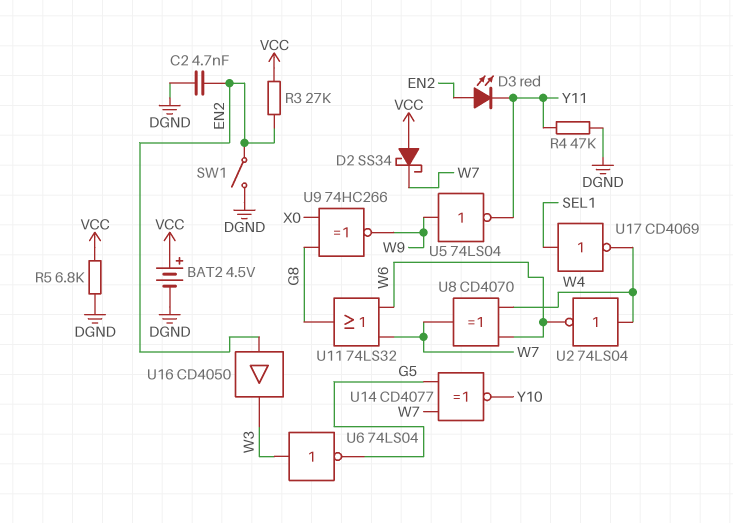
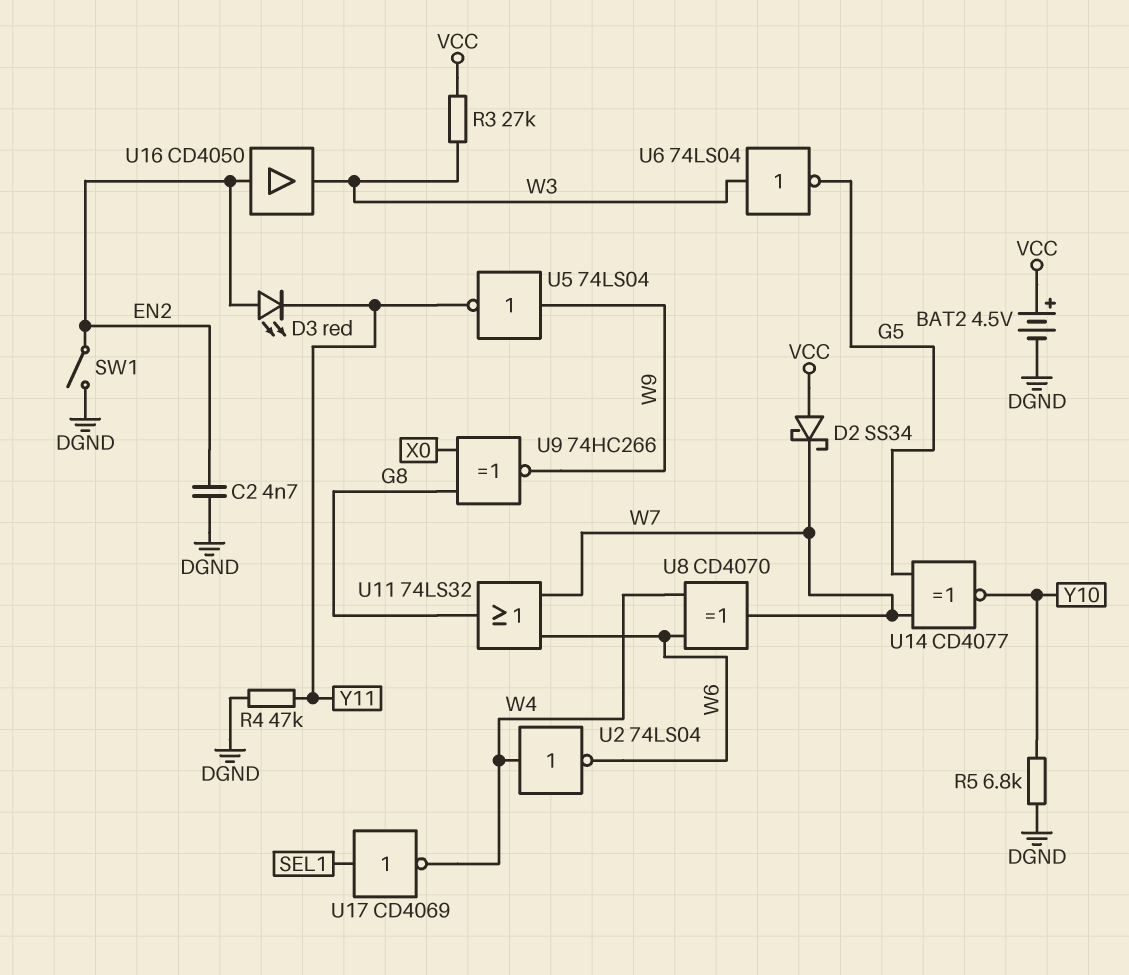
R3: 27k (EN2, VCC) -> 27k (VCC, W3)
R5: 6.8k (DGND, VCC) -> 6.8k (DGND, Y10)

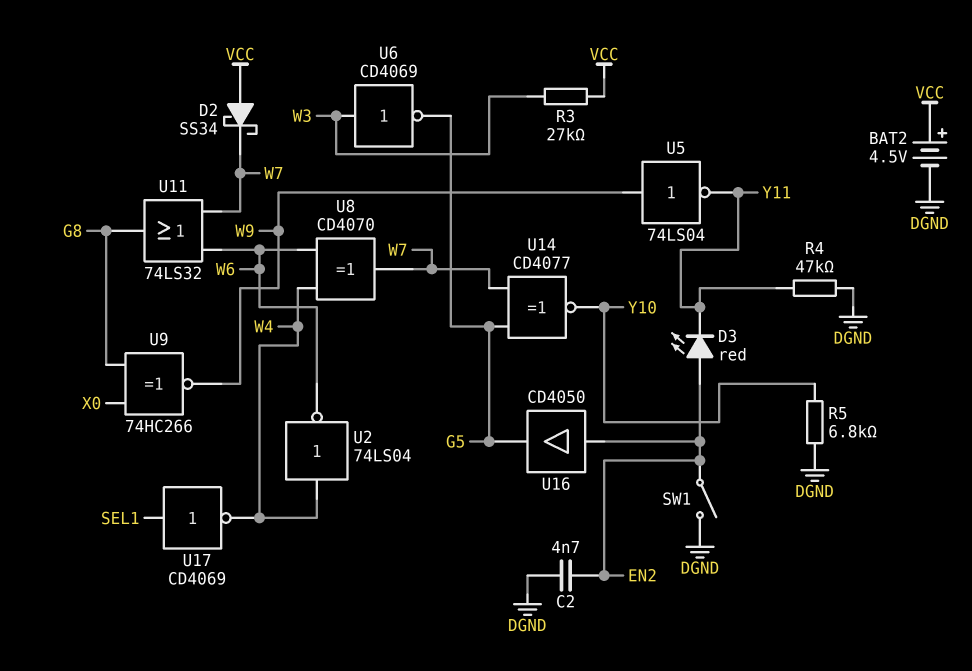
U6: NOT 74LS04 (in W3, out G5) -> NOT CD4069 (in W3, out G5)
U16: buffer CD4050 (in EN2, out W3) -> buffer CD4050 (in EN2, out G5)

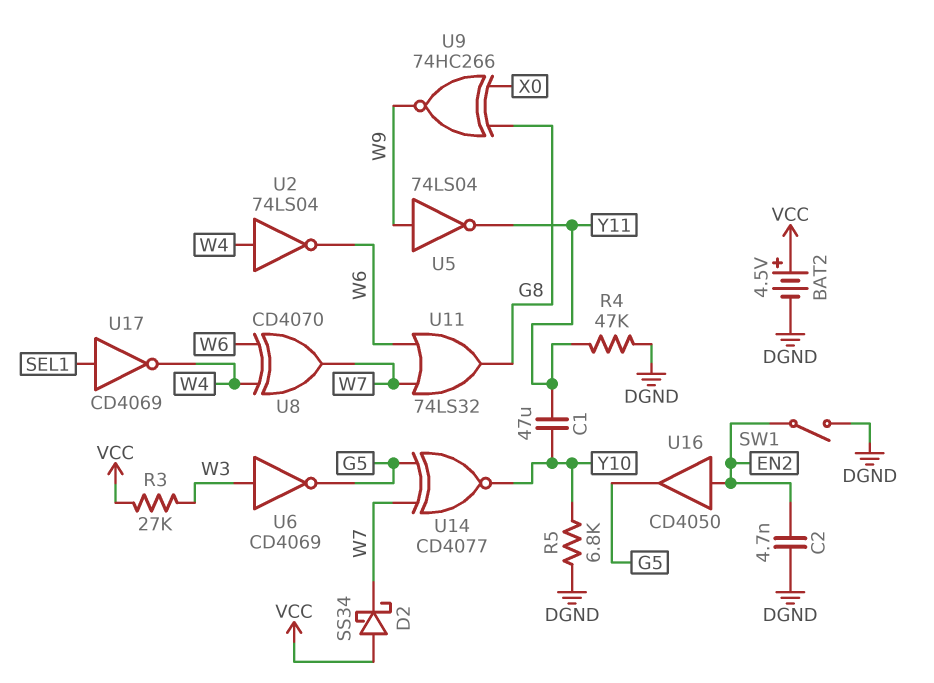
C1: none -> 47uF (Y10, Y11)
D3: LED red (A EN2, K Y11) -> none

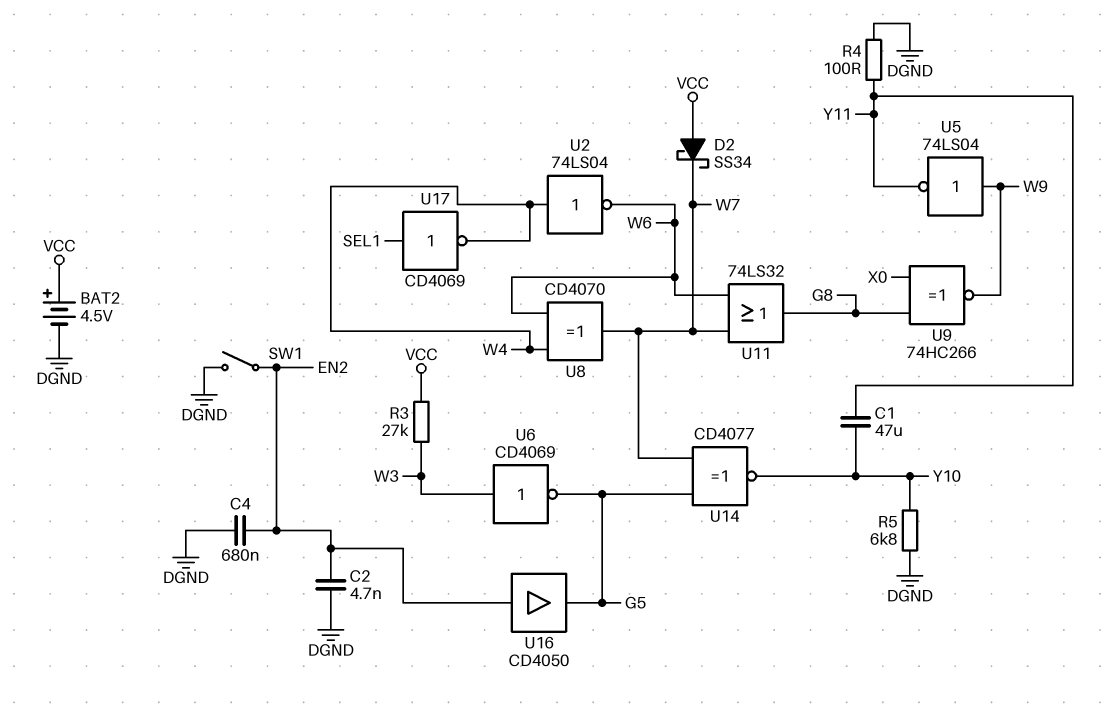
C4: none -> 680nF (DGND, EN2)
R4: 47k (DGND, Y11) -> 100 (DGND, Y11)

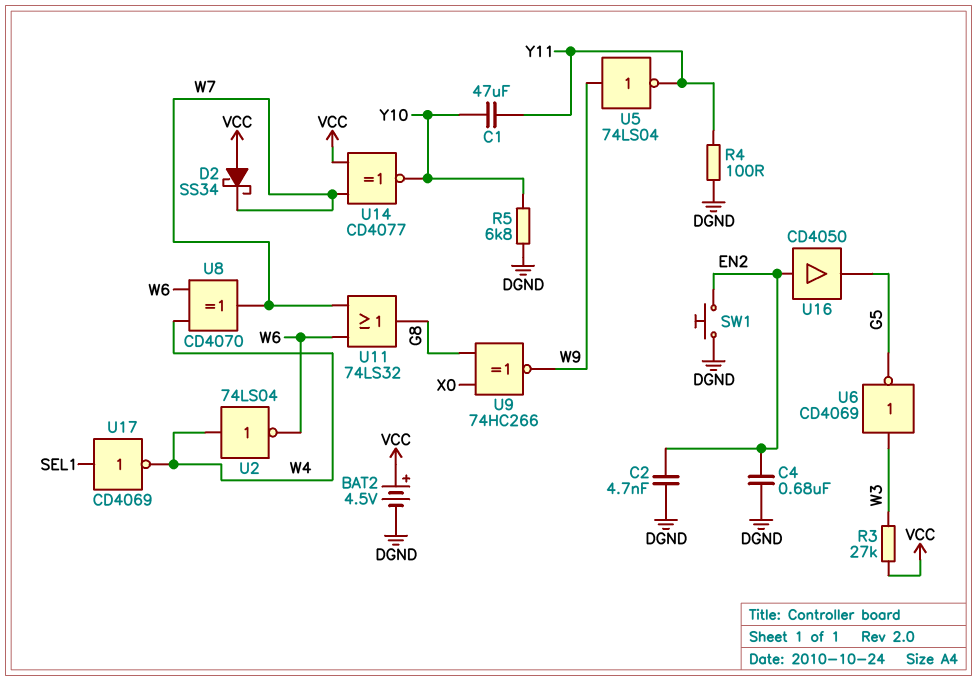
SW1: switch (DGND, EN2) -> button (DGND, EN2)
U14: XNOR CD4077 (in G5, in W7, out Y10) -> XNOR CD4077 (in VCC, in W7, out Y10)

